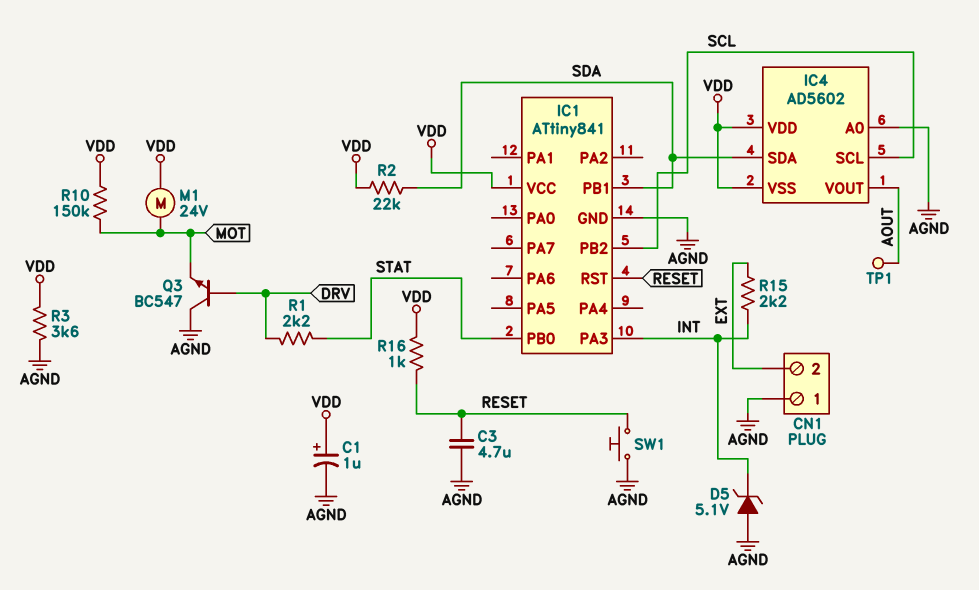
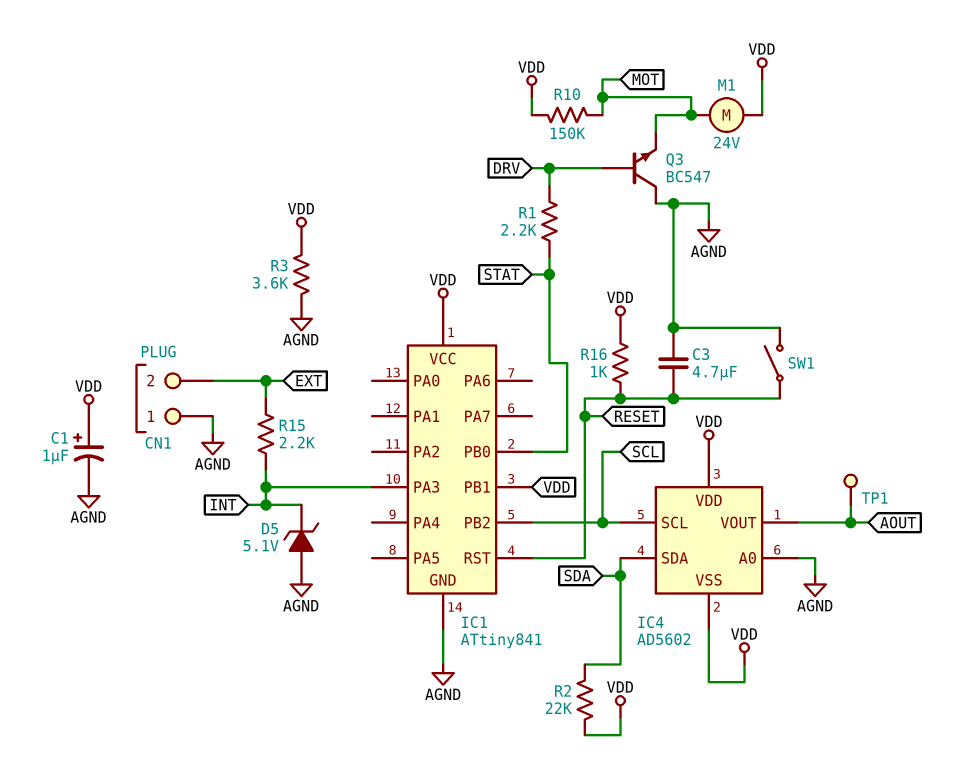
IC1 pin PB1: SDA -> VDD
SW1: button (AGND, RESET) -> switch (AGND, RESET)

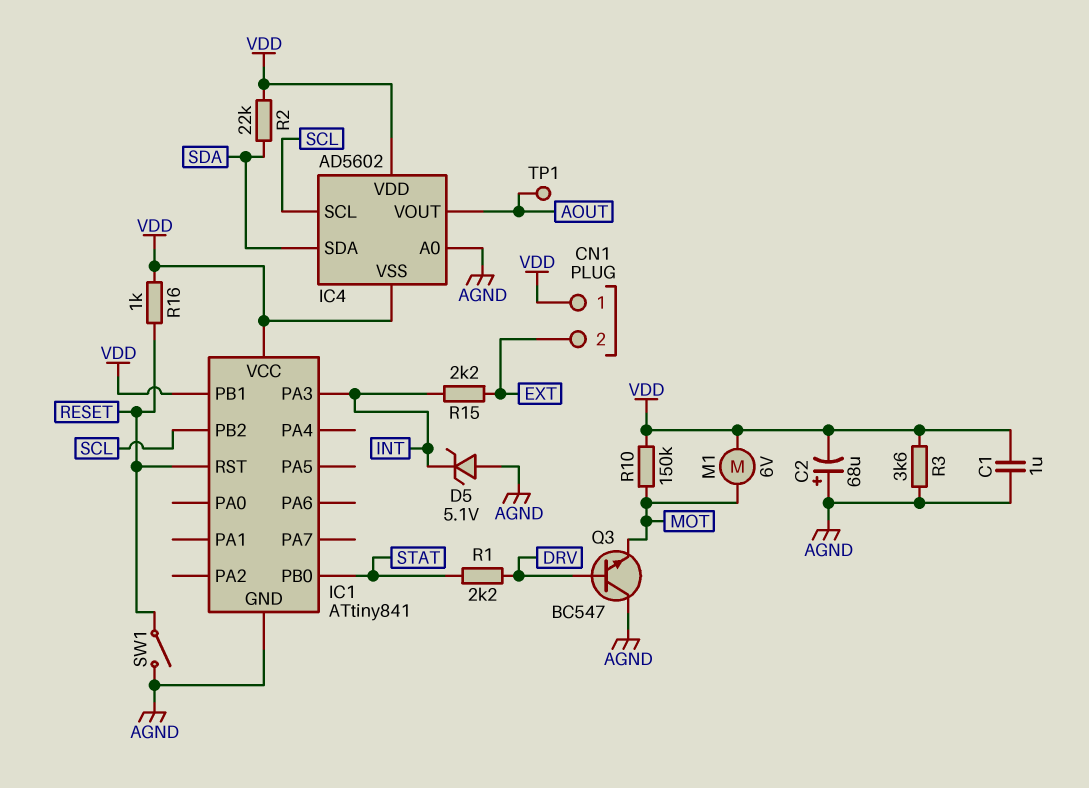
C1: 1uF (plus VDD, minus AGND) -> 1uF (AGND, VDD)
C2: none -> 68uF (plus AGND, minus VDD)
C3: 4.7uF (AGND, RESET) -> none
CN1 pin 1: AGND -> VDD
M1: motor 24V (MOT, VDD) -> motor 6V (MOT, VDD)

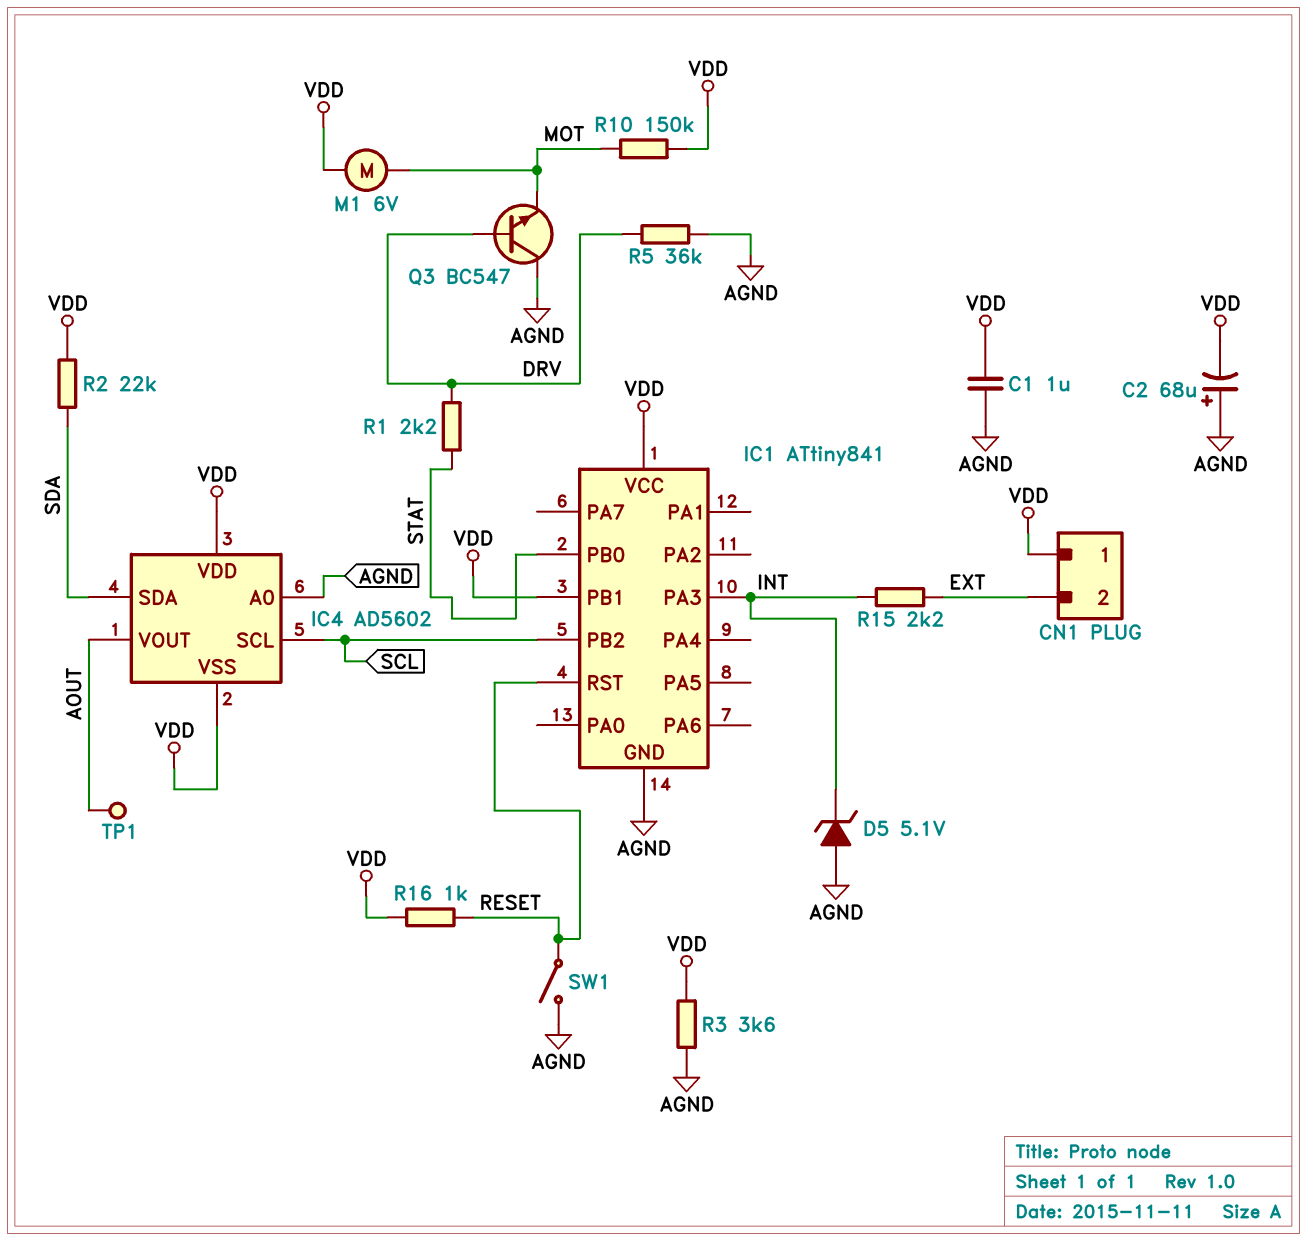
R5: none -> 36k (AGND, DRV)

